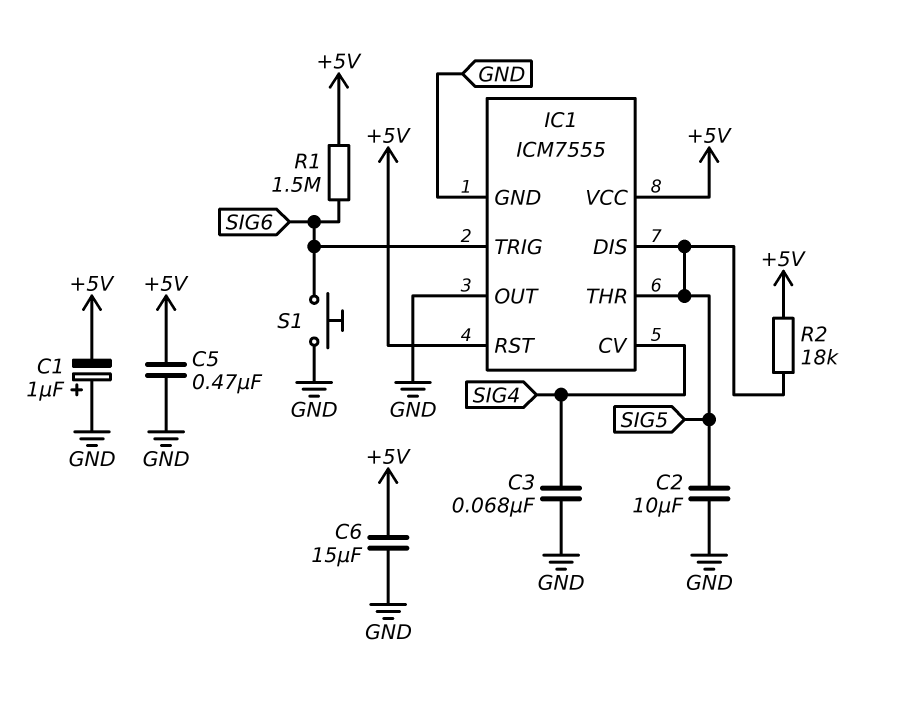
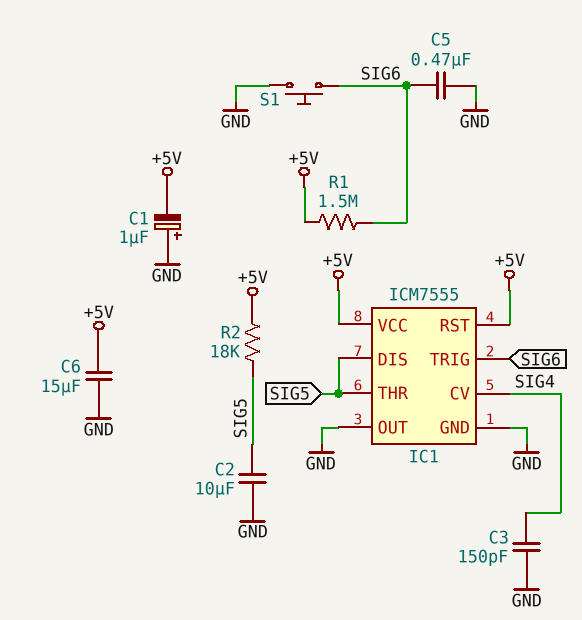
C3: 68nF (GND, SIG4) -> 150pF (GND, SIG4)
C5: 470nF (+5V, GND) -> 470nF (GND, SIG6)

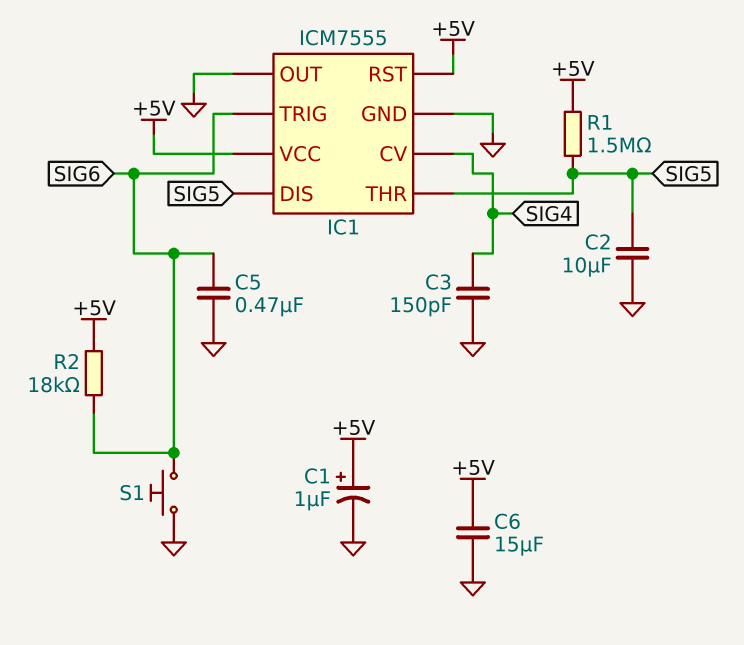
C1: 1uF (plus GND, minus +5V) -> 1uF (plus +5V, minus GND)
R1: 1.5M (+5V, SIG6) -> 1.5M (+5V, SIG5)
R2: 18k (+5V, SIG5) -> 18k (+5V, SIG6)

